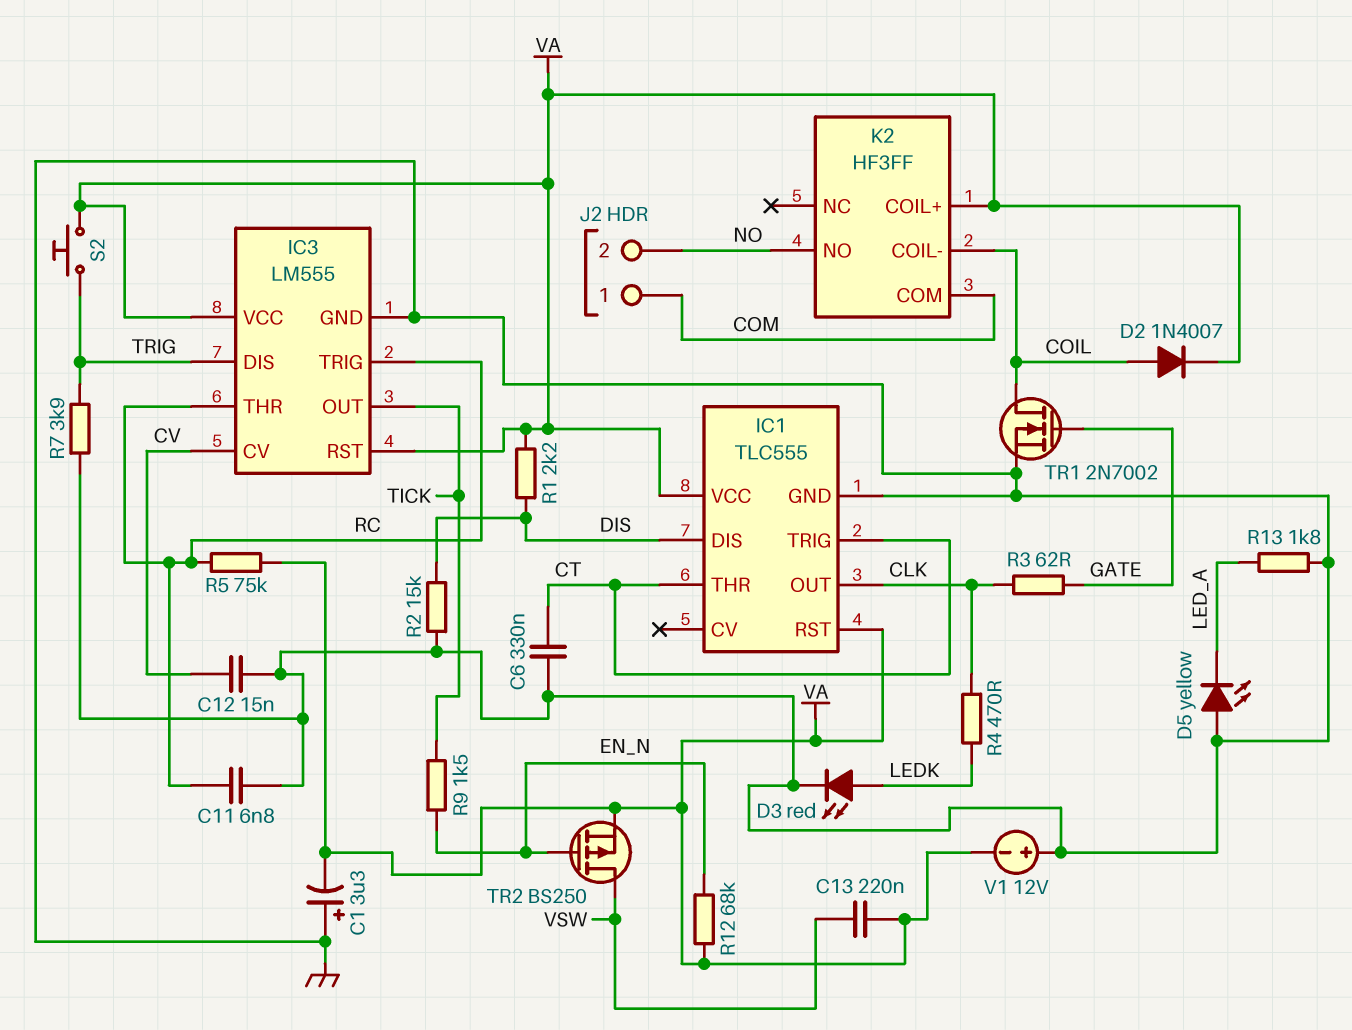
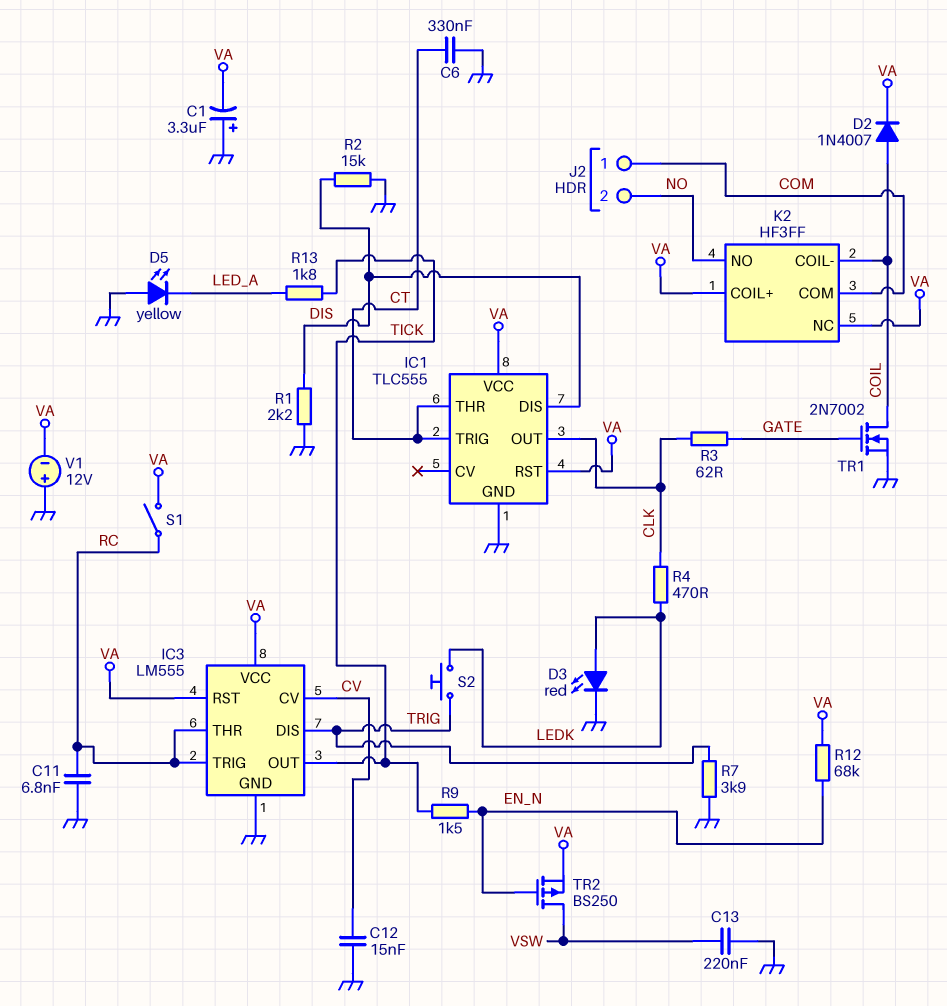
C13: 220nF (VA, VSW) -> 220nF (GND, VSW)
K2 pin NC: none -> VA
R1: 2.2k (DIS, VA) -> 2.2k (DIS, GND)
R5: 75k (RC, VA) -> none
R13: 1.8k (GND, LED_A) -> 1.8k (LED_A, TICK)
S1: none -> switch (RC, VA)
S2: button (TRIG, VA) -> button (LEDK, TRIG)

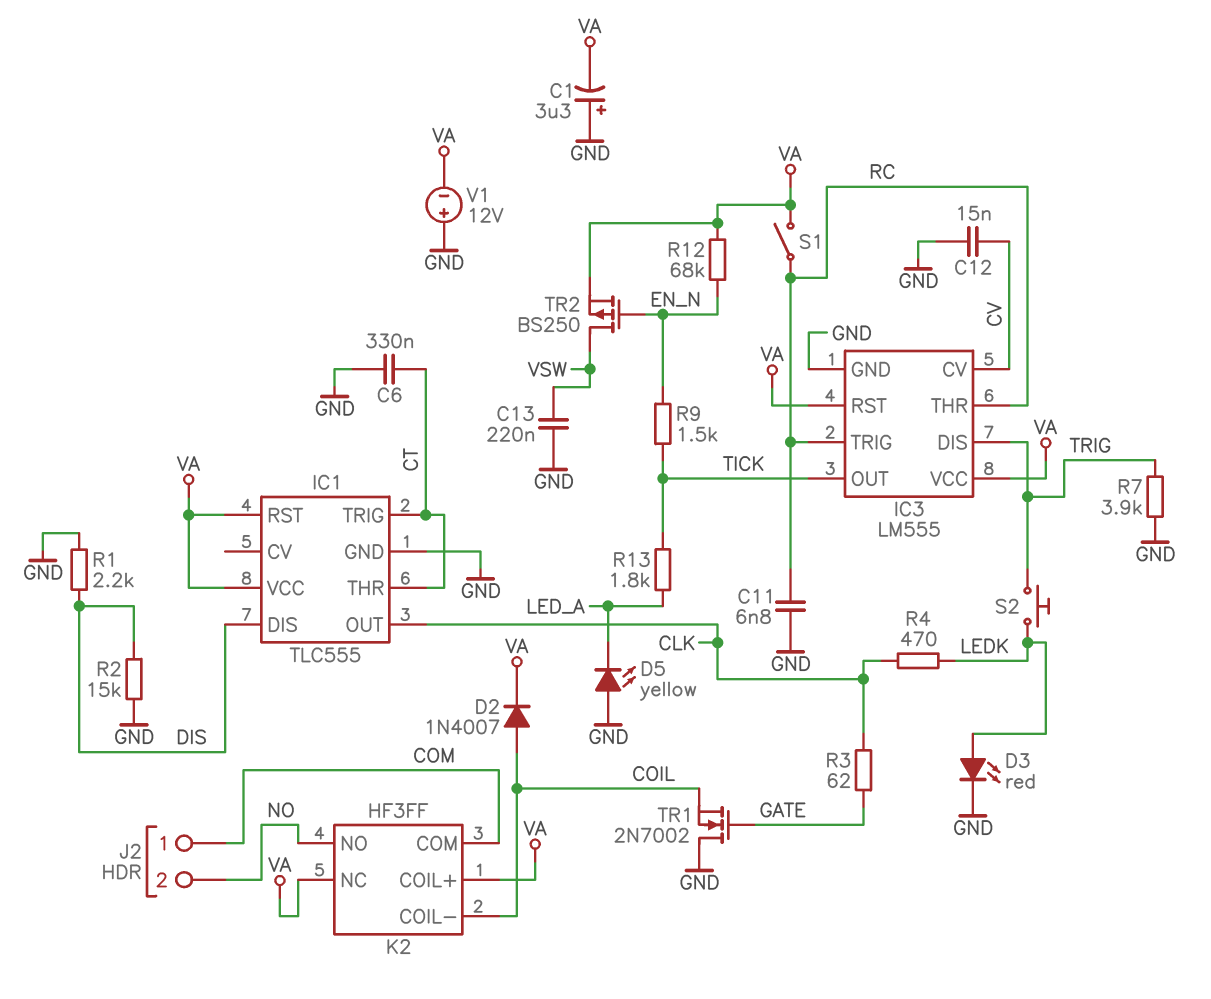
TR1: NMOS 2N7002 (G GATE, D COIL, S GND) -> NMOS 2N7002 (G GATE, D GND, S COIL)

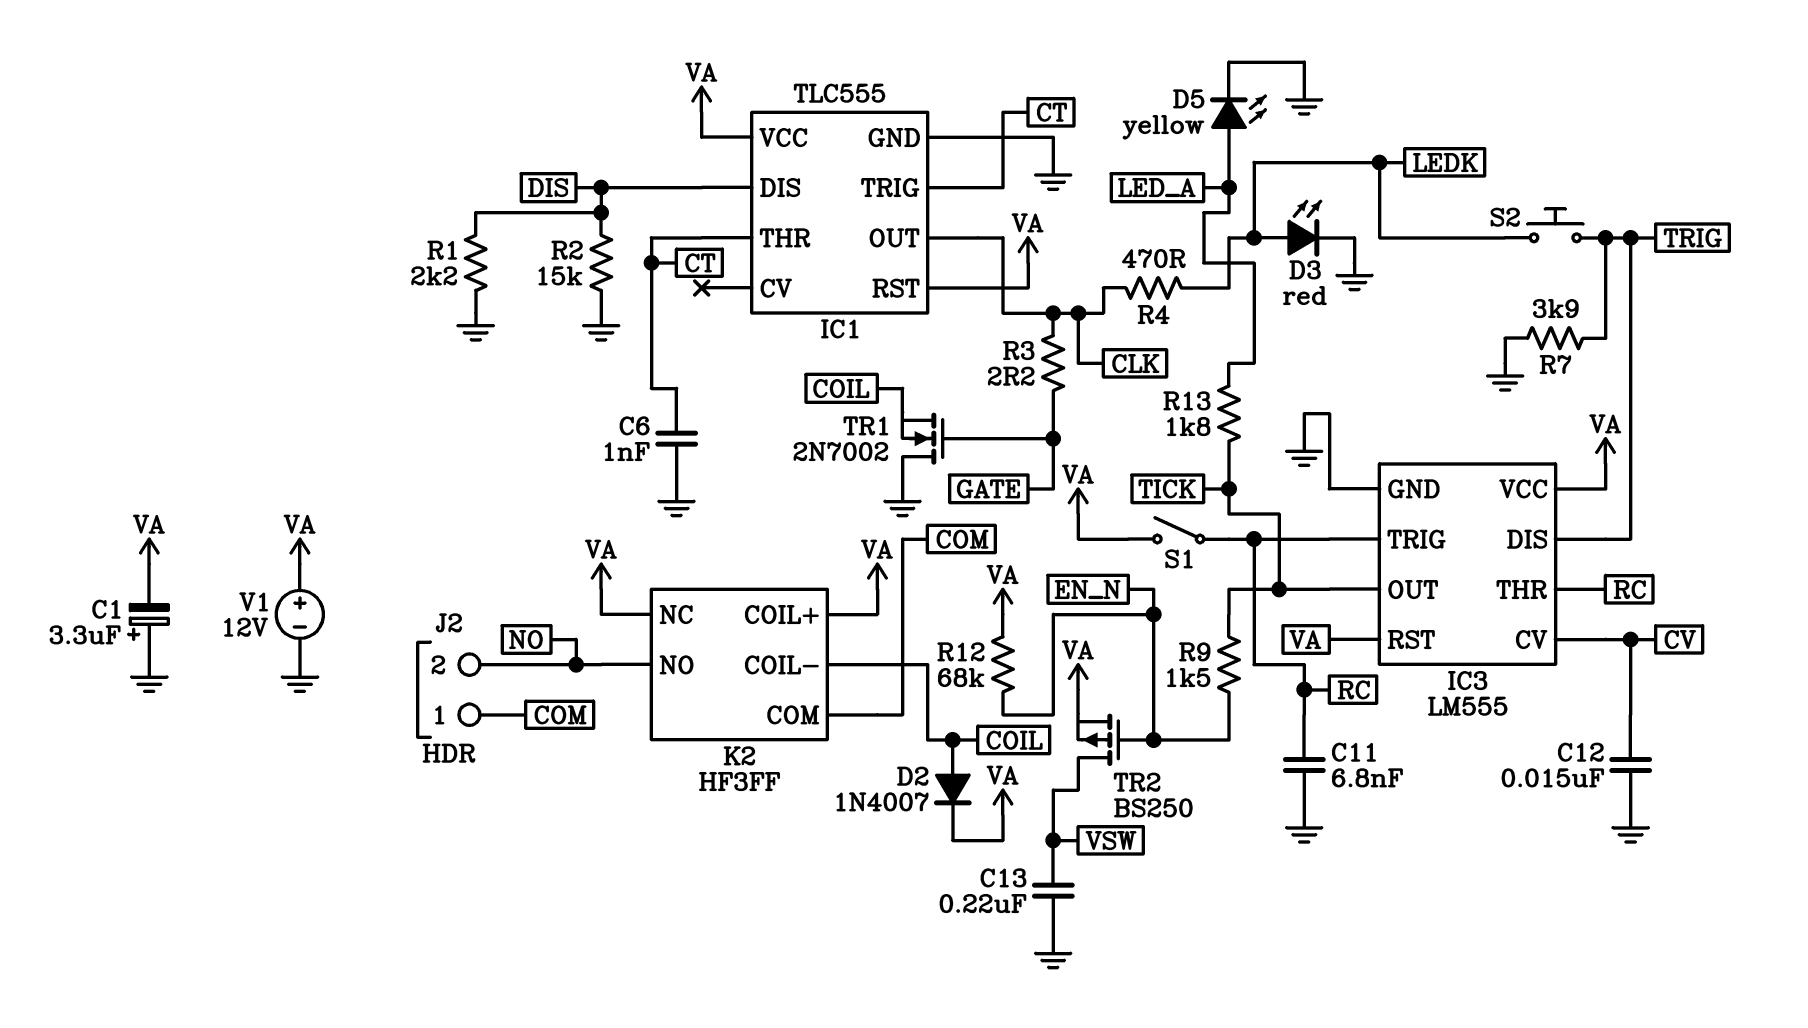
C6: 330nF (CT, GND) -> 1nF (CT, GND)
D5: LED yellow (A GND, K LED_A) -> LED yellow (A LED_A, K GND)
R3: 62 (CLK, GATE) -> 2.2 (CLK, GATE)
V1: 12V (plus GND, minus VA) -> 12V (plus VA, minus GND)

